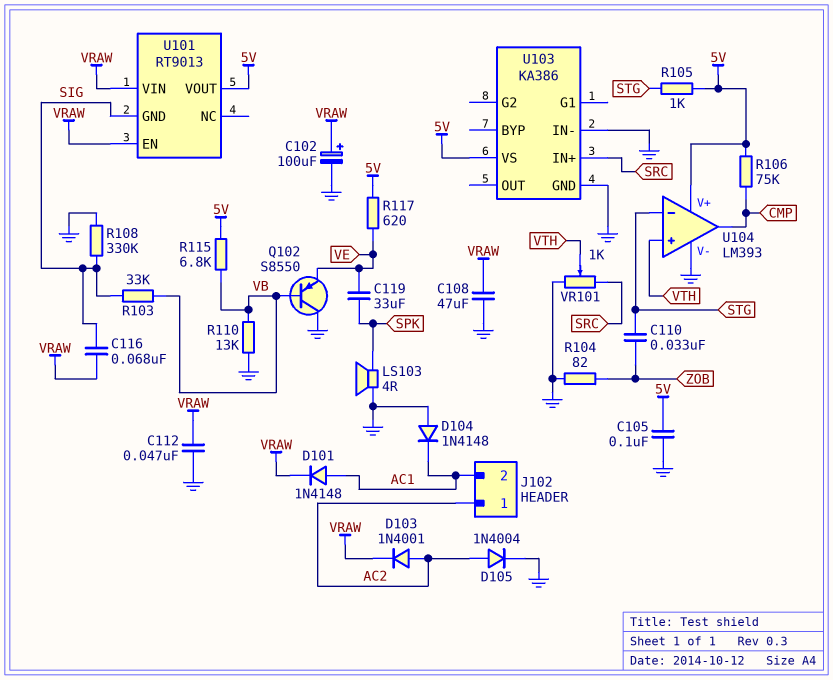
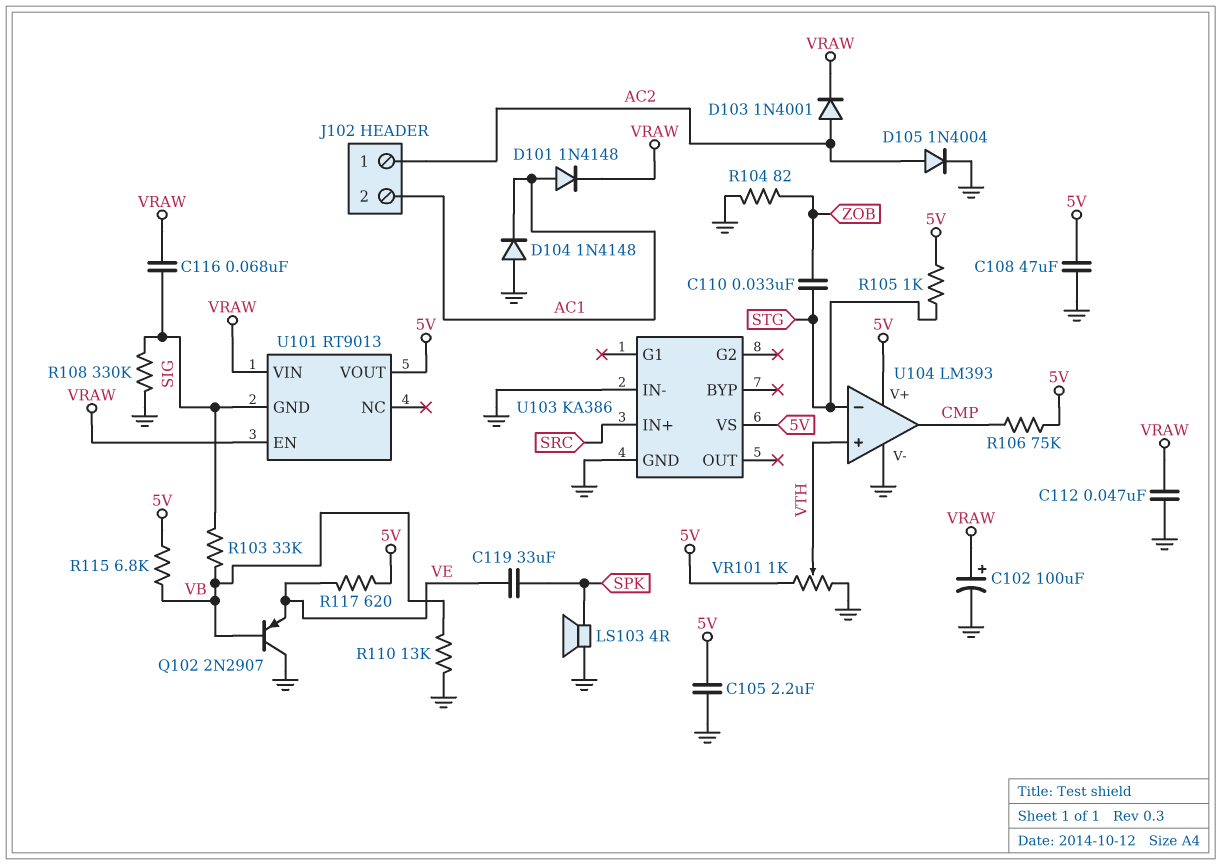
C105: 100nF (5V, GND) -> 2.2uF (5V, GND)
C108: 47uF (GND, VRAW) -> 47uF (5V, GND)
Q102: PNP S8550 (B VB, C GND, E VE) -> PNP 2N2907 (B VB, C GND, E VE)
VR101: 1k (GND, SRC, wiper VTH) -> 1k (5V, GND, wiper VTH)

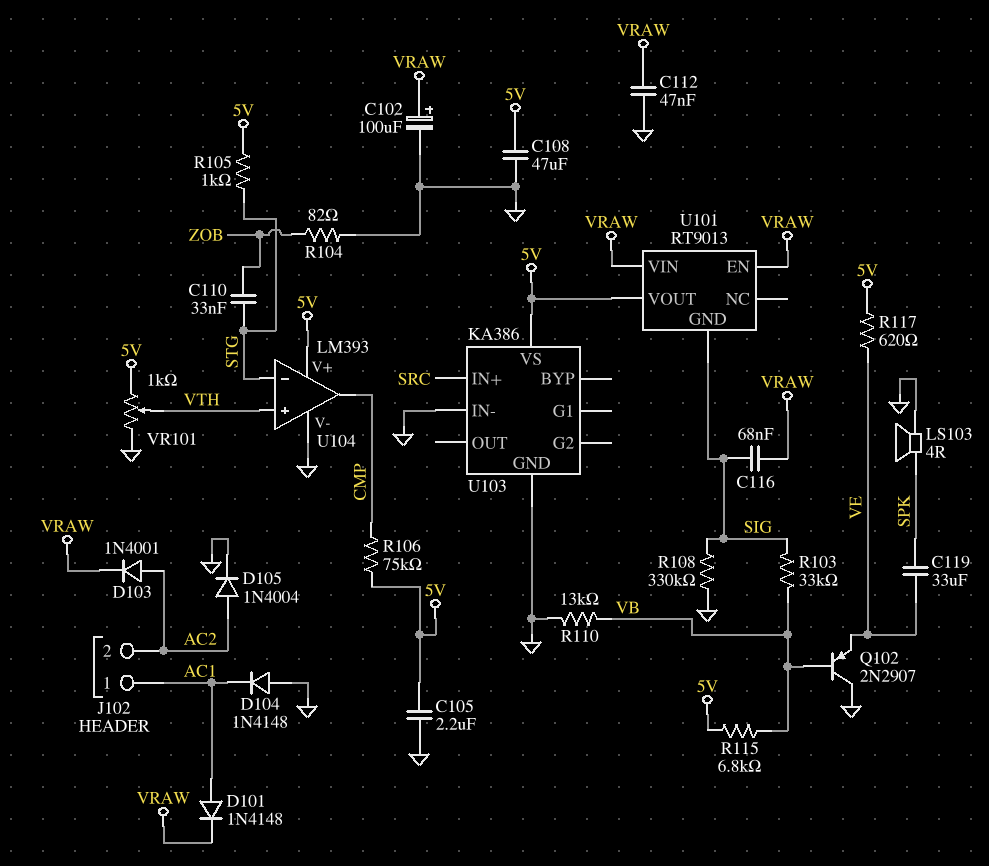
J102 pin 1: AC2 -> AC1
J102 pin 2: AC1 -> AC2

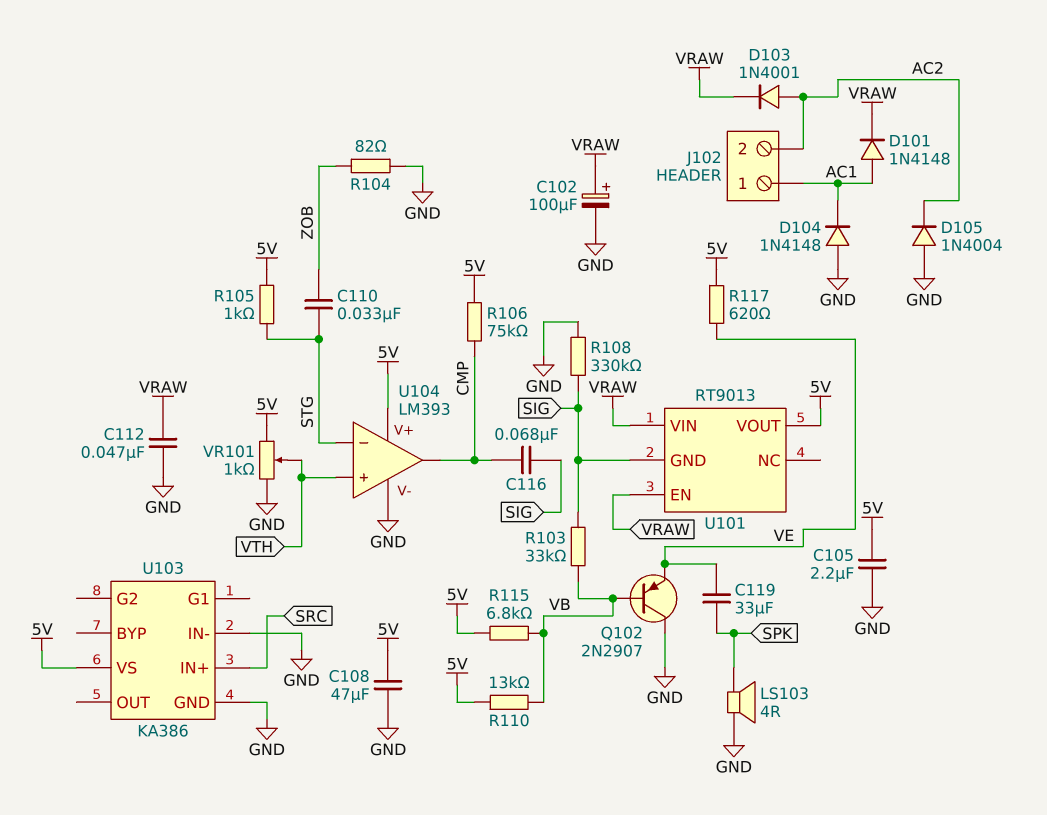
C116: 68nF (SIG, VRAW) -> 68nF (CMP, SIG)
D105: diode 1N4004 (A AC2, K GND) -> diode 1N4004 (A GND, K AC2)
R110: 13k (GND, VB) -> 13k (5V, VB)

